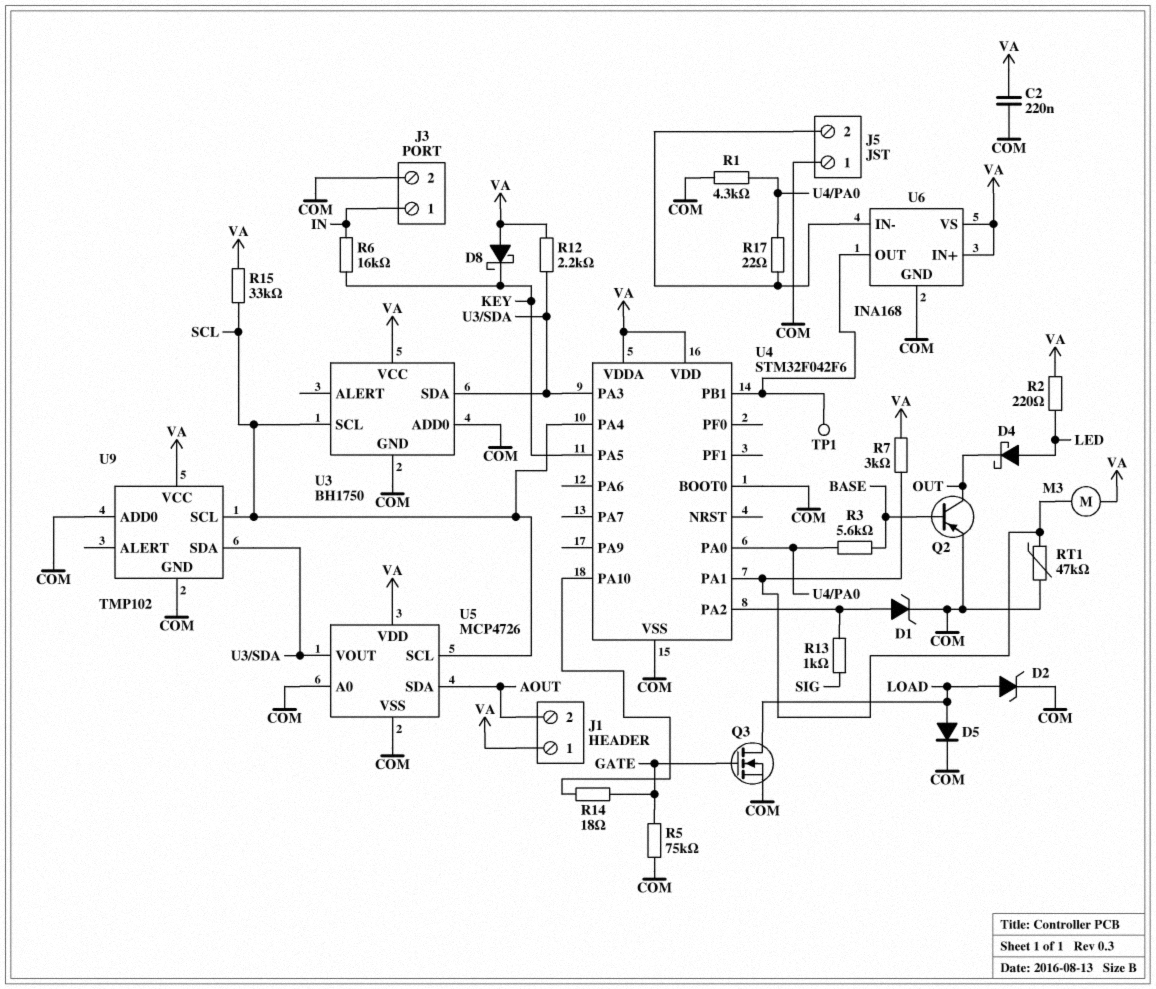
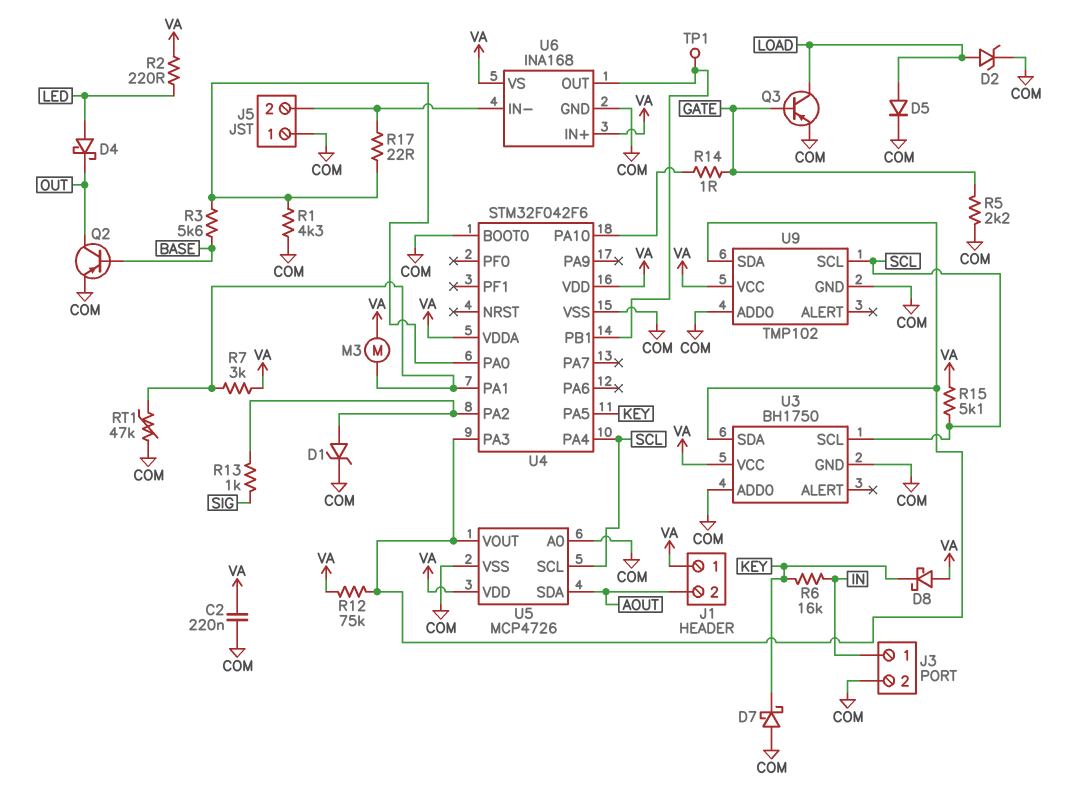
D7: none -> schottky (A COM, K KEY)
Q3: NMOS (G GATE, D LOAD, S COM) -> PNP (B GATE, C LOAD, E COM)
R5: 75k (COM, GATE) -> 2.2k (COM, GATE)
R12: 2.2k (U3/SDA, VA) -> 75k (U3/SDA, VA)
R14: 18 (GATE, U4/PA10) -> 1 (GATE, U4/PA10)
R15: 33k (SCL, VA) -> 5.1k (SCL, VA)

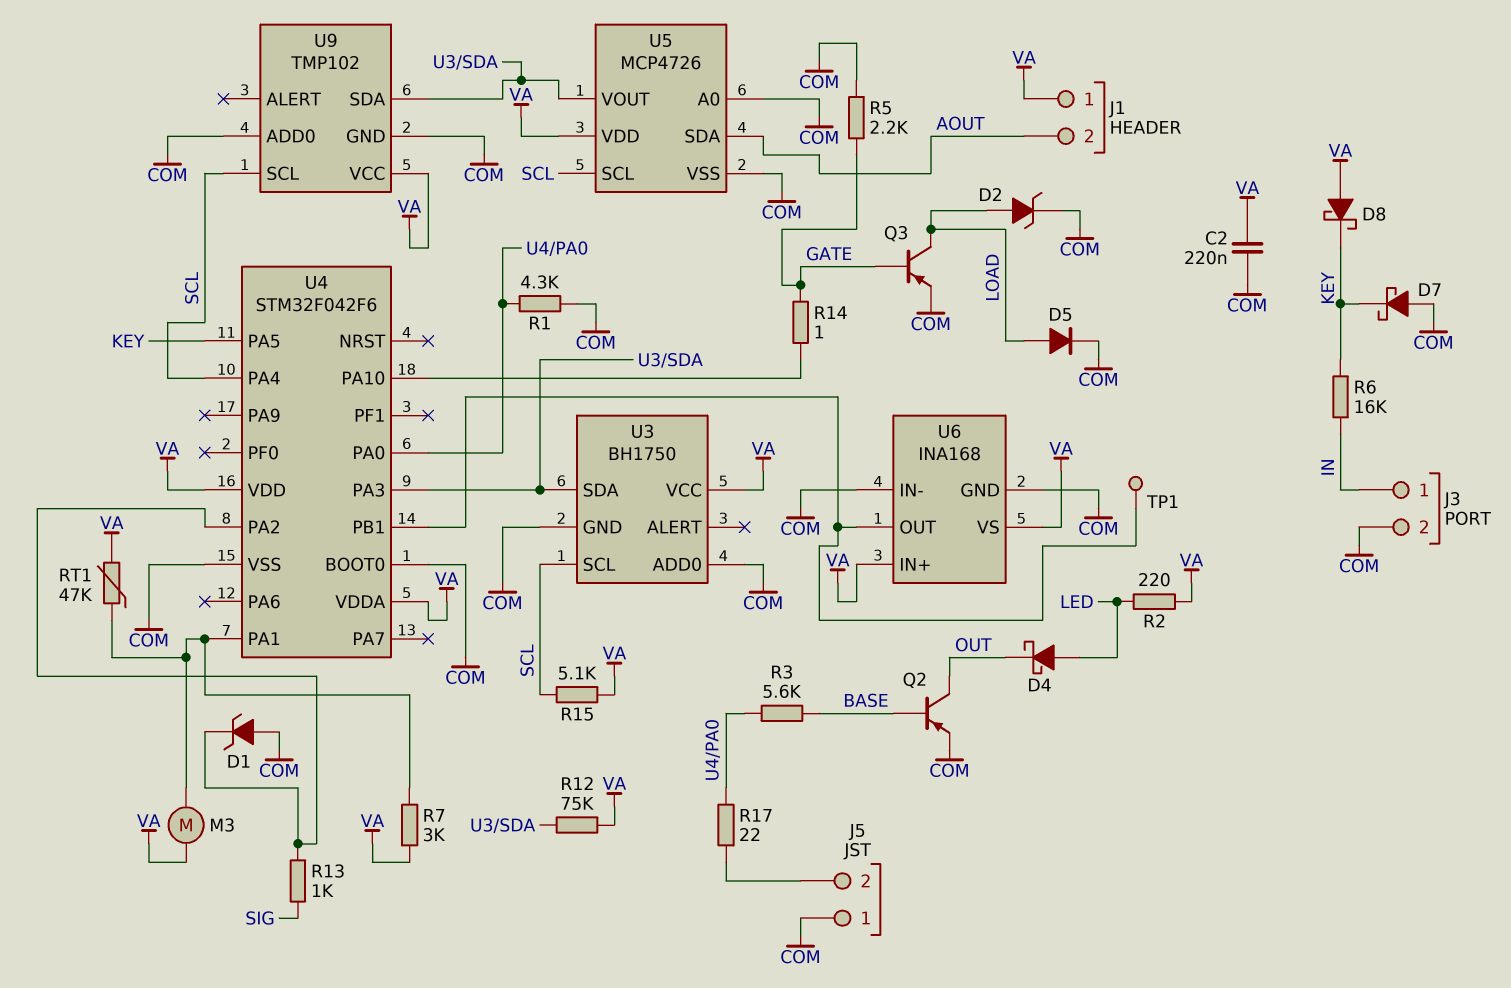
D1: zener (A U4/PA2, K COM) -> zener (A COM, K U4/PA2)
RT1: 47k (COM, U4/PA1) -> 47k (U4/PA1, VA)
U6 pin IN-: J5/2 -> COM

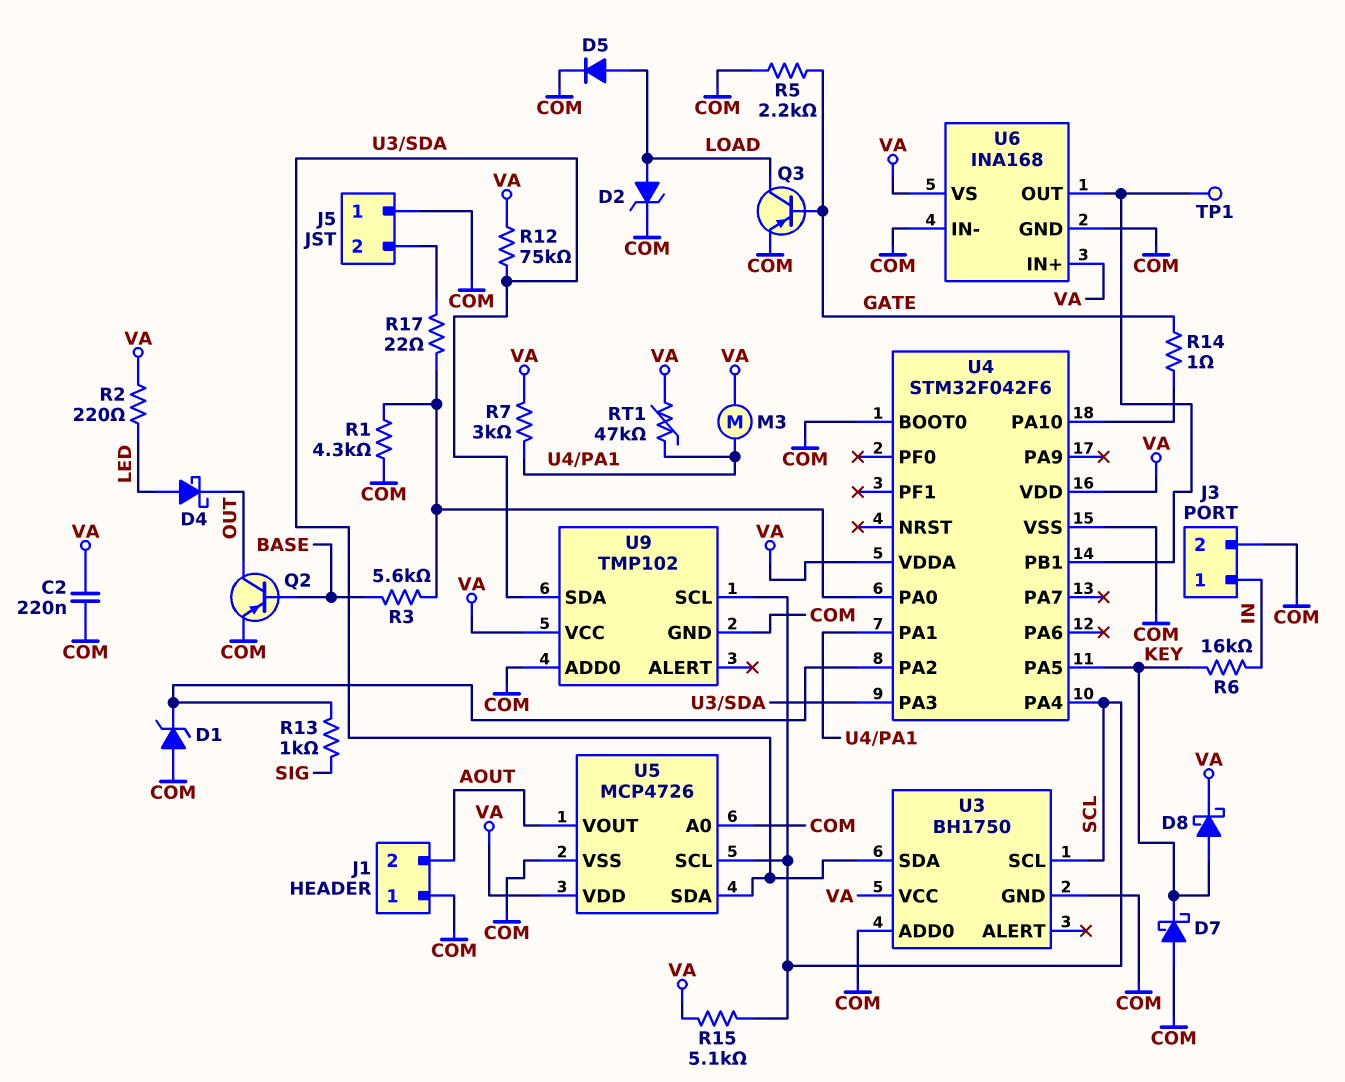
D8: schottky (A VA, K KEY) -> schottky (A KEY, K VA)
J1 pin 1: VA -> COM
U5 pin SDA: AOUT -> U3/SDA
U5 pin VOUT: U3/SDA -> AOUT

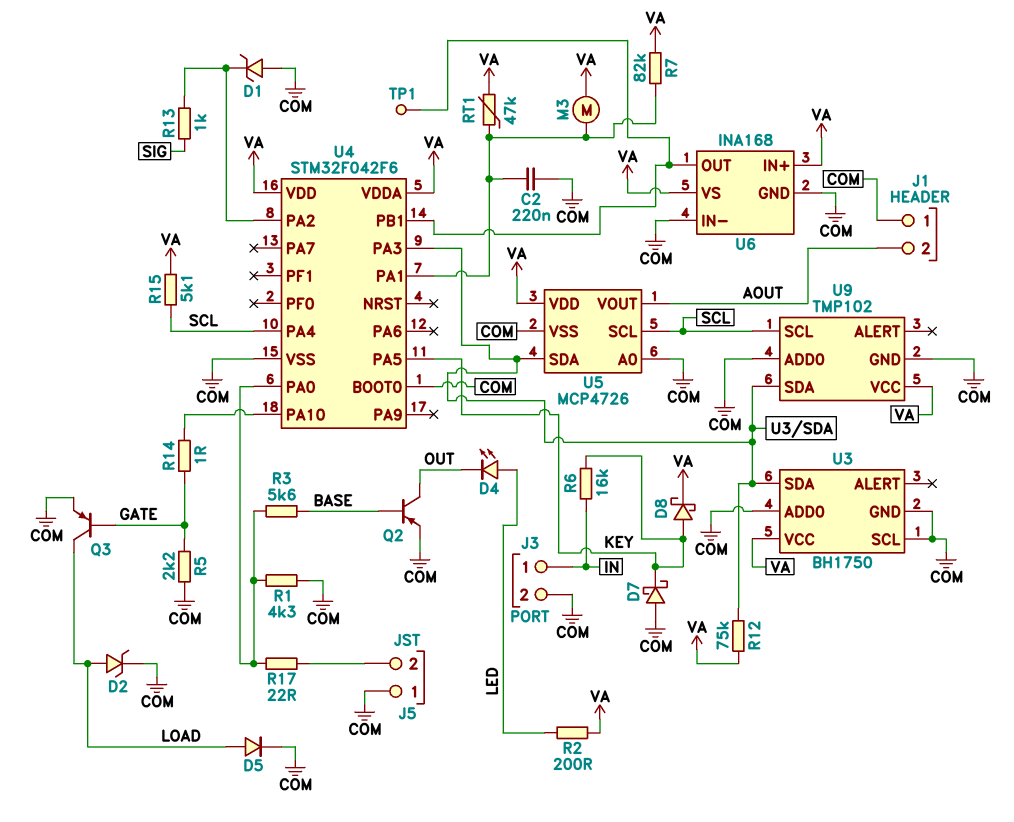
C2: 220nF (COM, VA) -> 220nF (COM, U4/PA1)
D4: schottky (A LED, K OUT) -> LED (A LED, K OUT)
R2: 220 (LED, VA) -> 200 (LED, VA)
R7: 3k (U4/PA1, VA) -> 82k (U4/PA1, VA)
U3 pin SCL: SCL -> COM

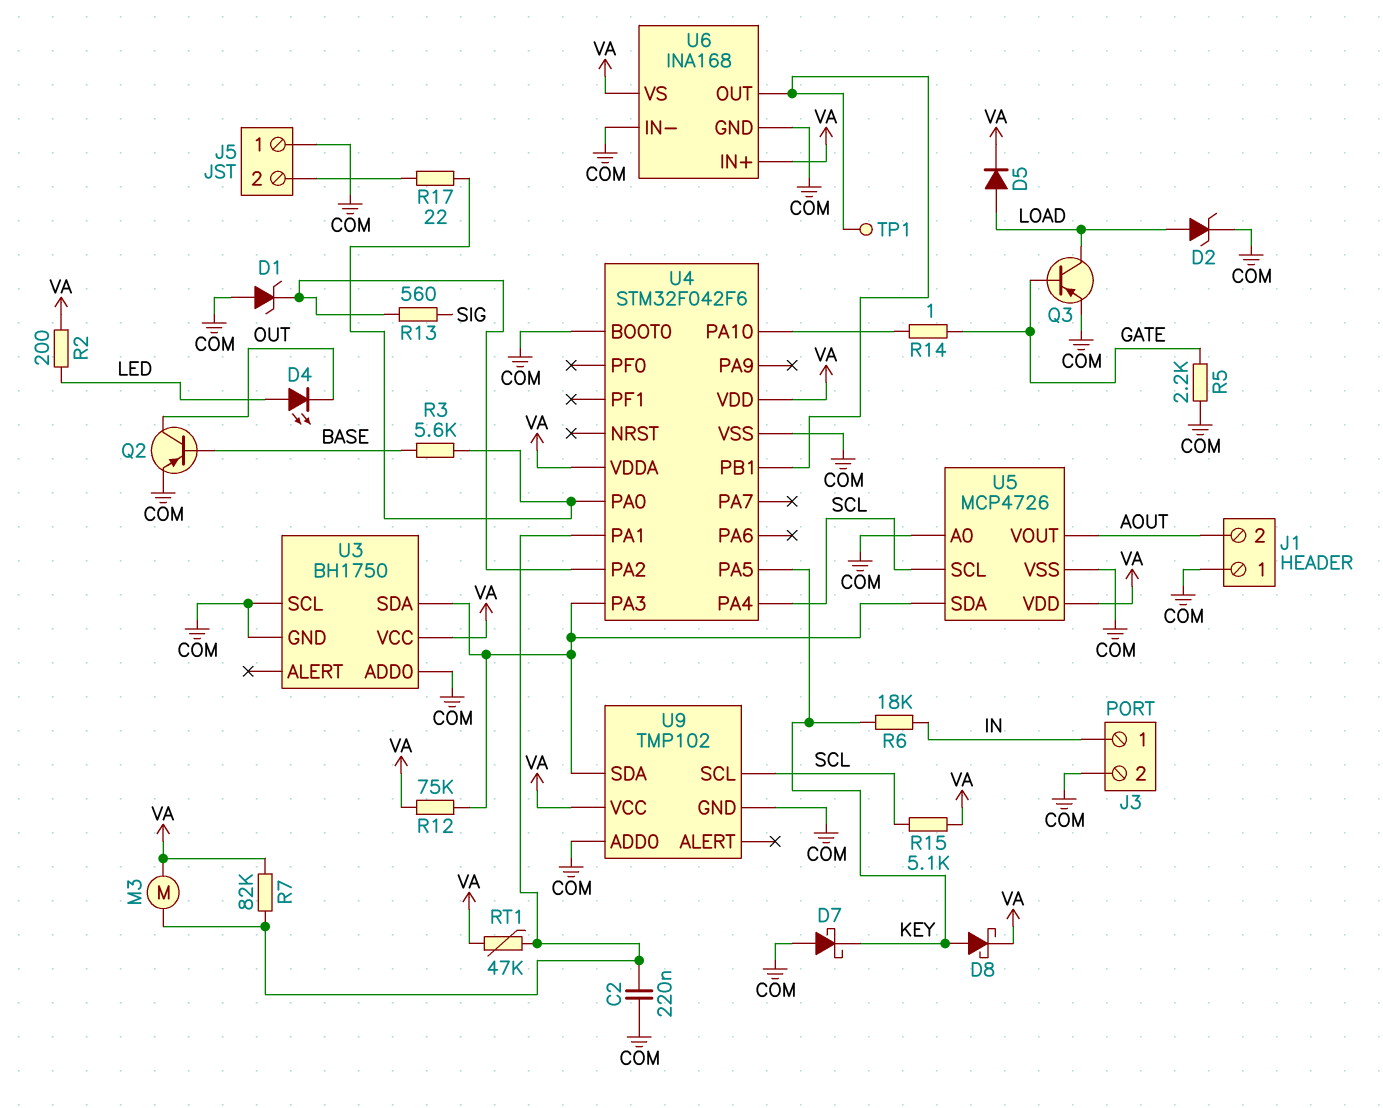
D5: diode (A LOAD, K COM) -> diode (A LOAD, K VA)
R1: 4.3k (COM, U4/PA0) -> none
R6: 16k (IN, KEY) -> 18k (IN, KEY)
R13: 1k (SIG, U4/PA2) -> 560 (SIG, U4/PA2)

